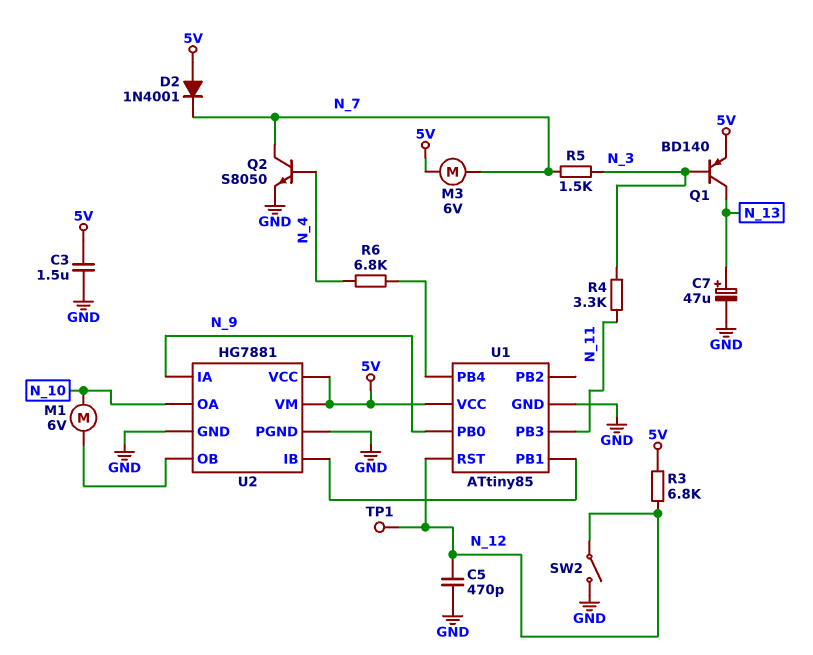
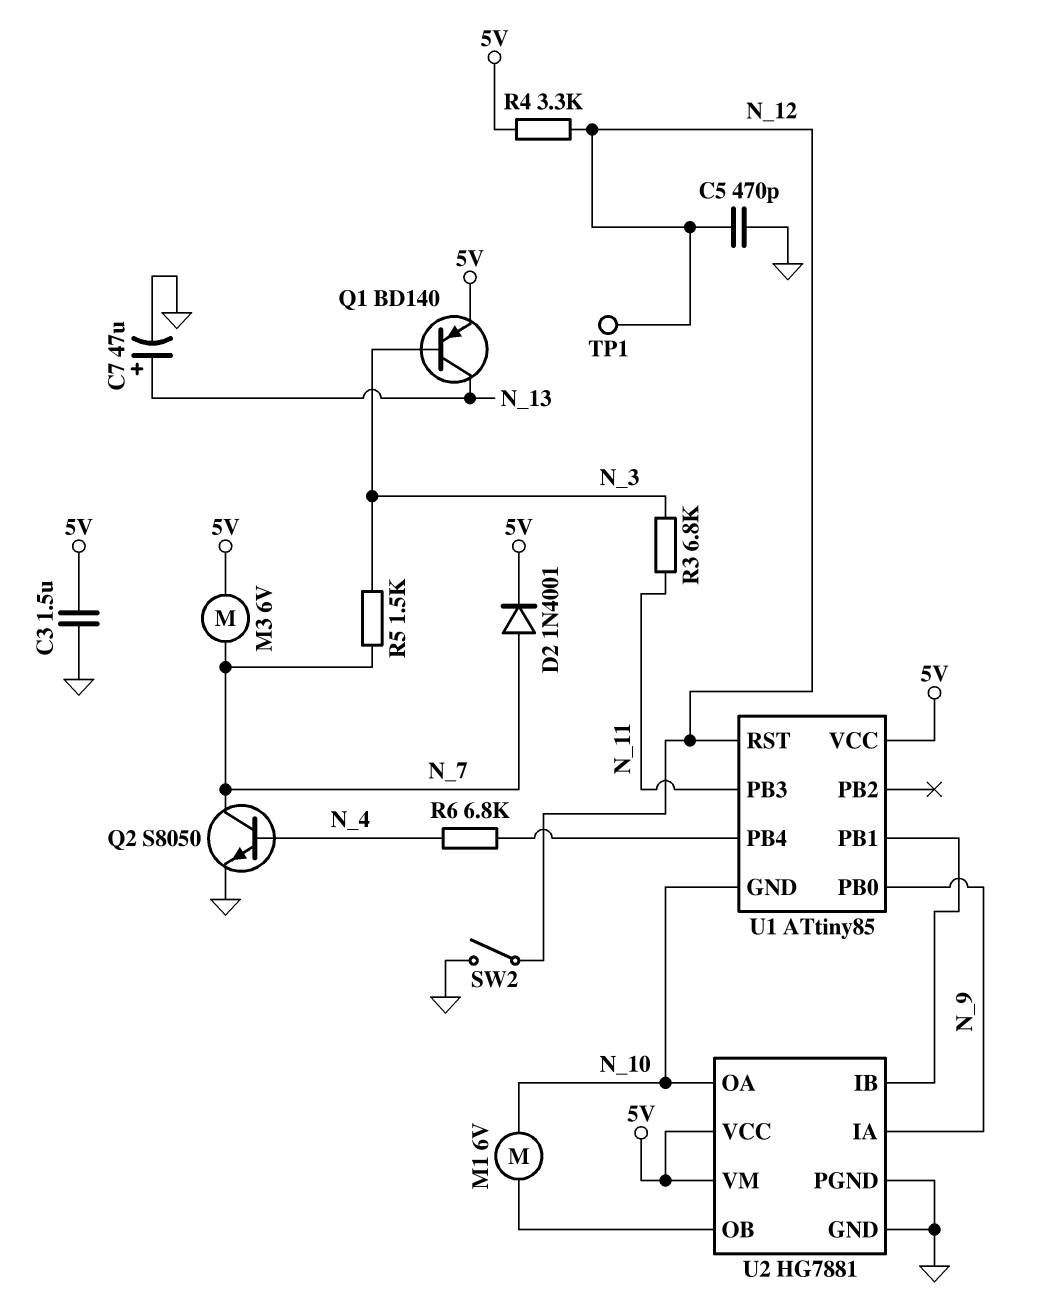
D2: diode 1N4001 (A 5V, K N_7) -> diode 1N4001 (A N_7, K 5V)
R3: 6.8k (5V, N_12) -> 6.8k (N_3, N_11)
R4: 3.3k (N_3, N_11) -> 3.3k (5V, N_12)
U1 pin GND: GND -> N_10

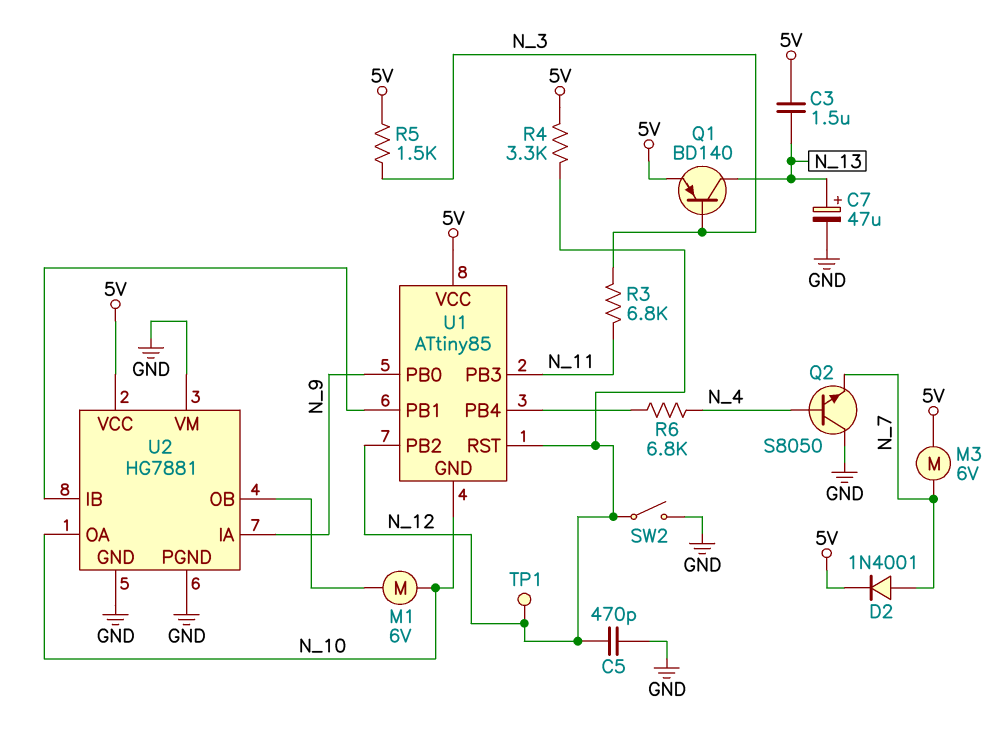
C3: 1.5uF (5V, GND) -> 1.5uF (5V, N_13)
Q2: NPN S8050 (B N_4, C N_7, E GND) -> NPN S8050 (B N_4, C GND, E N_7)
R5: 1.5k (N_3, N_7) -> 1.5k (5V, N_3)
U1 pin PB2: none -> N_12
U2 pin VM: 5V -> GND

